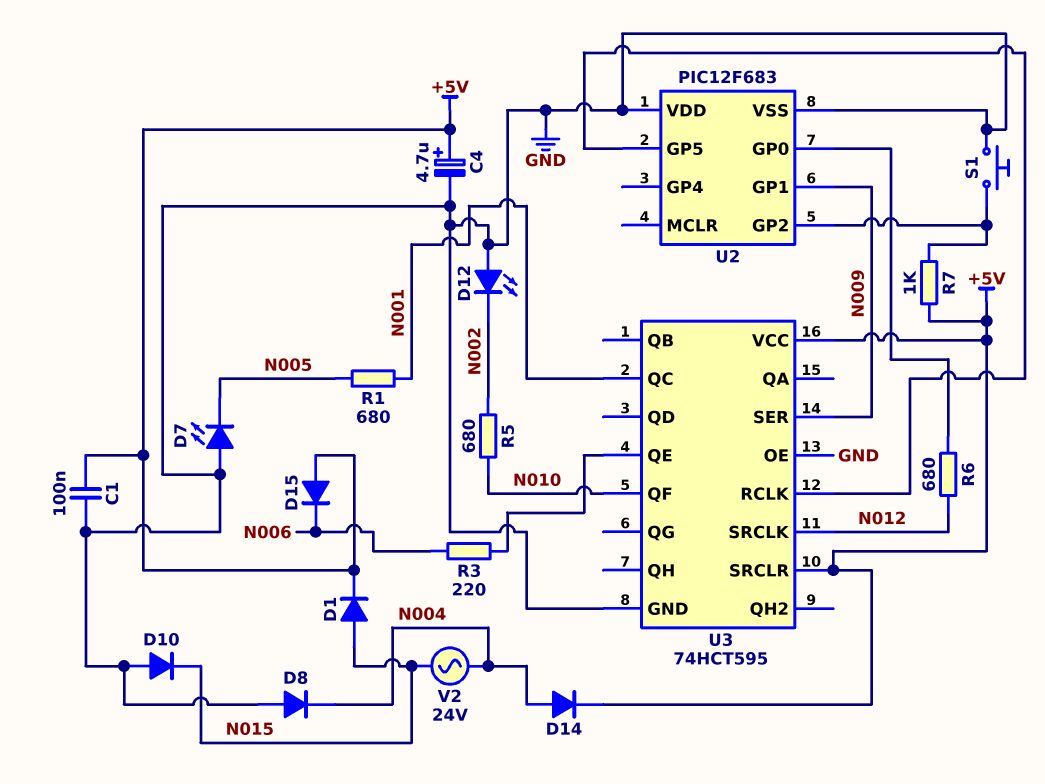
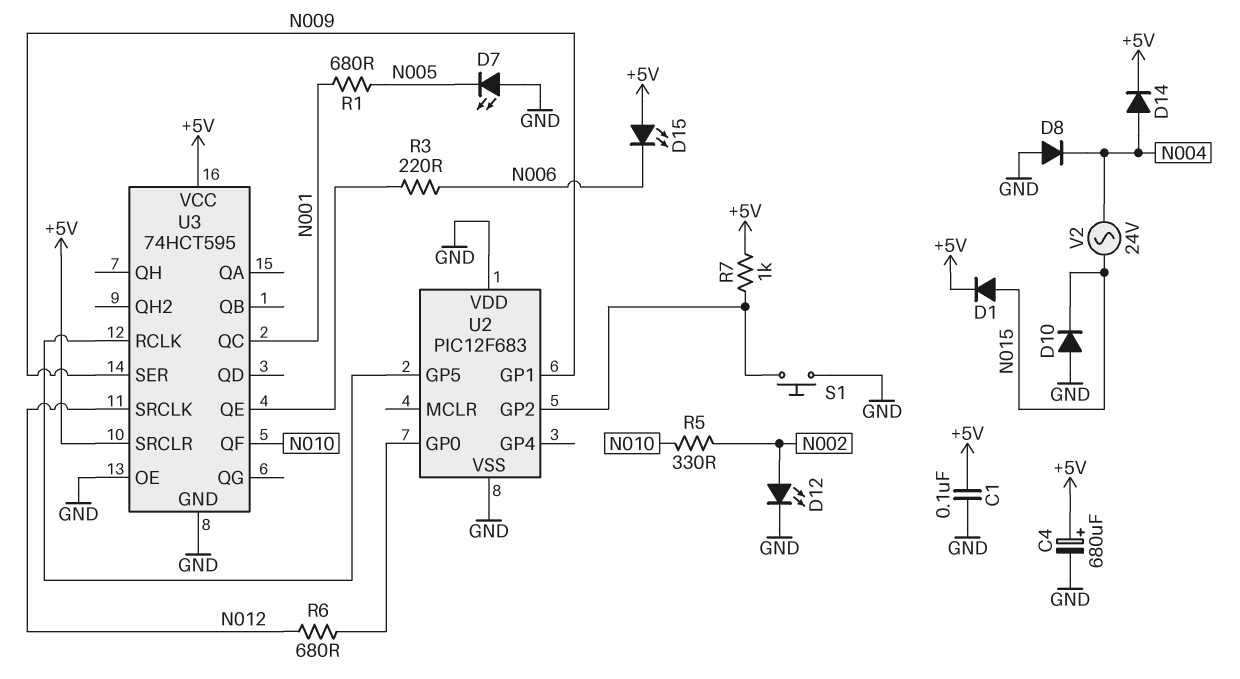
C4: 4.7uF (plus +5V, minus GND) -> 680uF (plus +5V, minus GND)
D12: LED (A GND, K N002) -> LED (A N002, K GND)
D15: diode (A +5V, K N006) -> LED (A +5V, K N006)
R5: 680 (N002, N010) -> 330 (N002, N010)

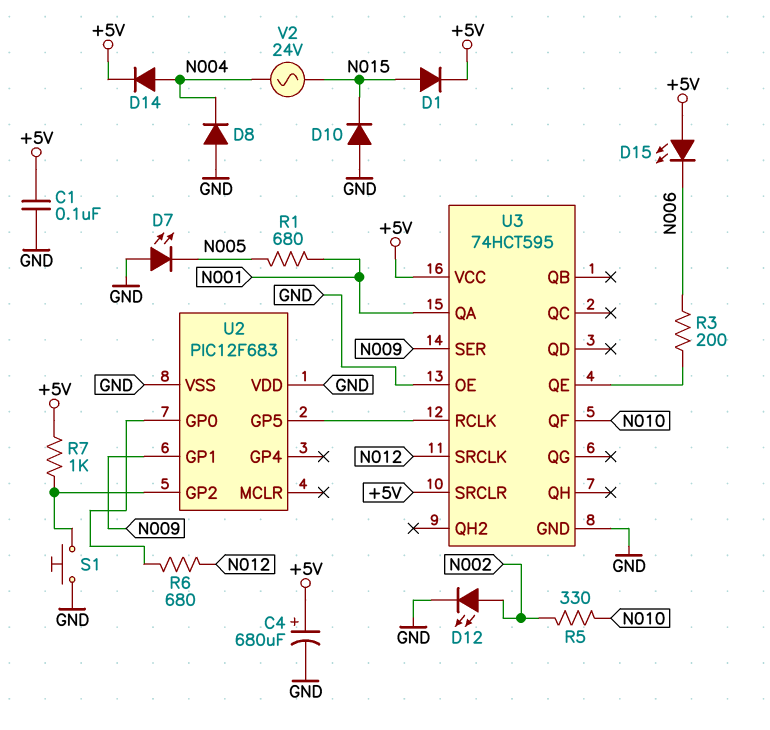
R3: 220 (N006, U3/QE) -> 200 (N006, U3/QE)
U3 pin QA: none -> N001
U3 pin QC: N001 -> none

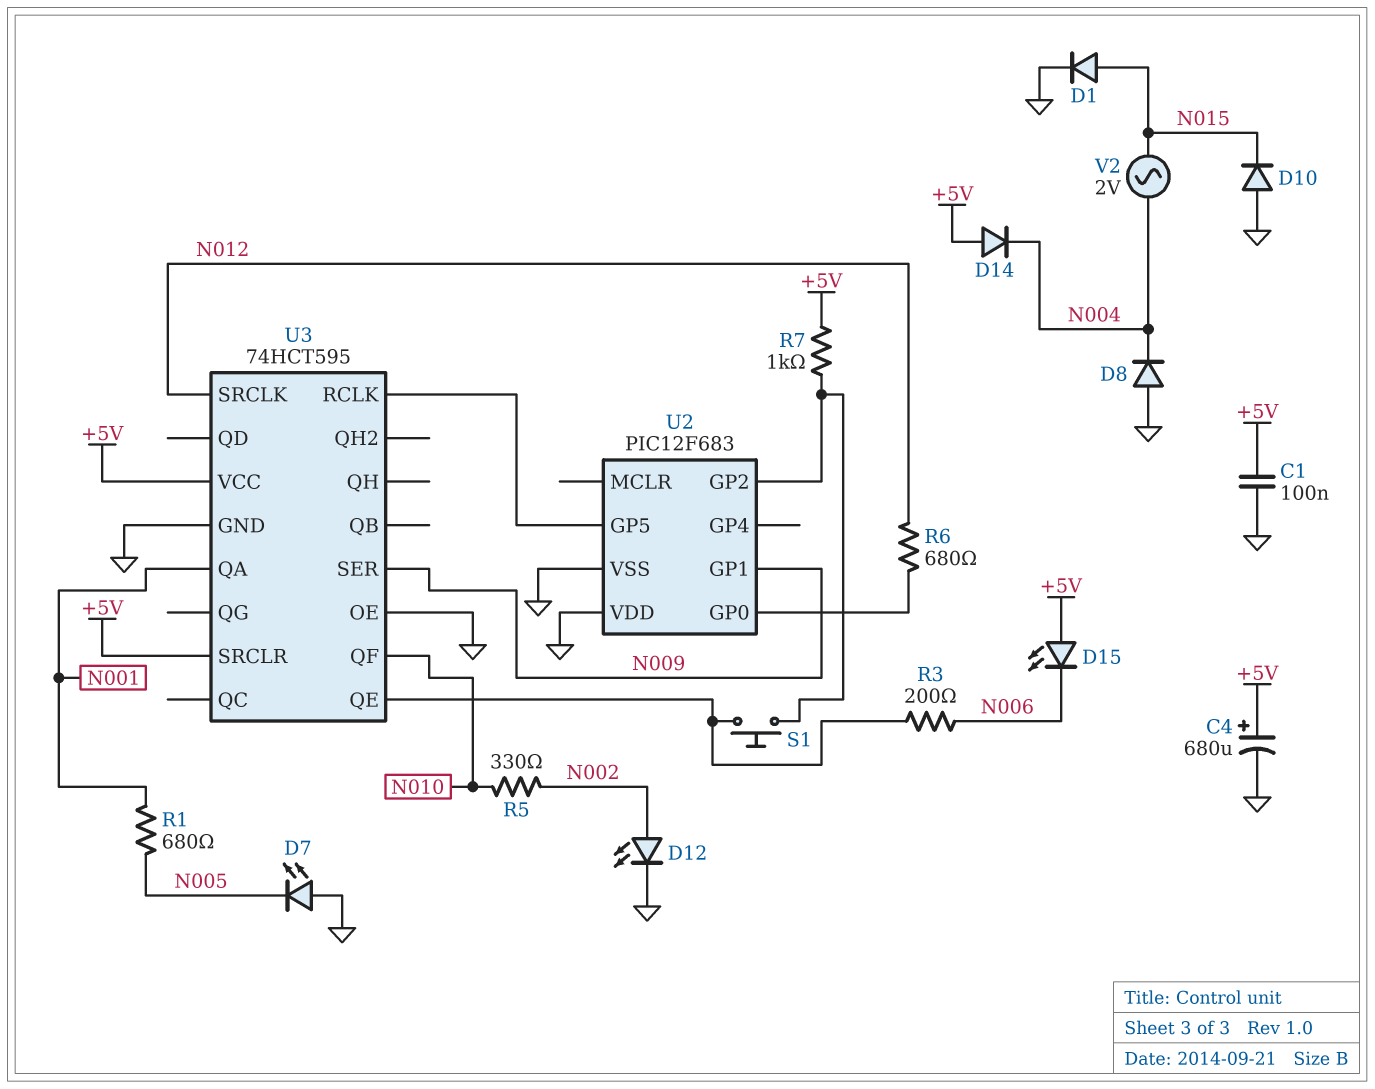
D1: diode (A N015, K +5V) -> diode (A N015, K GND)
D14: diode (A N004, K +5V) -> diode (A +5V, K N004)
S1: button (GND, U2/GP2) -> button (U2/GP2, U3/QE)
V2: AC 24V (N004, N015) -> AC 2V (N004, N015)

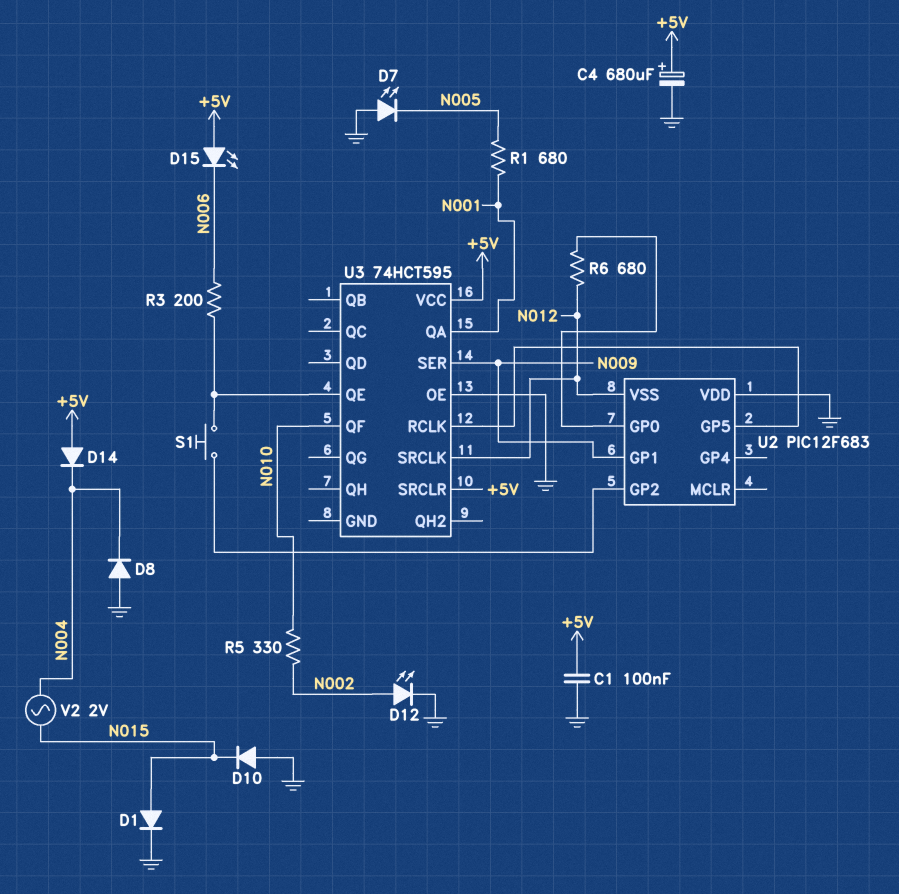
R7: 1k (+5V, U2/GP2) -> none
U2 pin VSS: GND -> N012
U3 pin GND: GND -> none

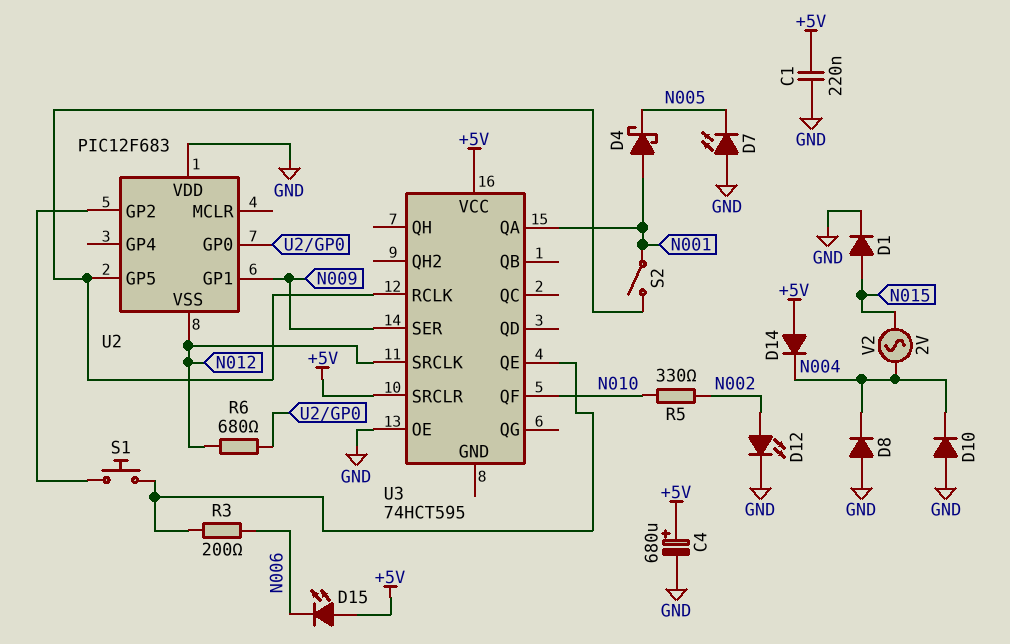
C1: 100nF (+5V, GND) -> 220nF (+5V, GND)
D4: none -> schottky (A N001, K N005)
D10: diode (A GND, K N015) -> diode (A GND, K N004)
R1: 680 (N001, N005) -> none
S2: none -> switch (N001, U2/GP5)

